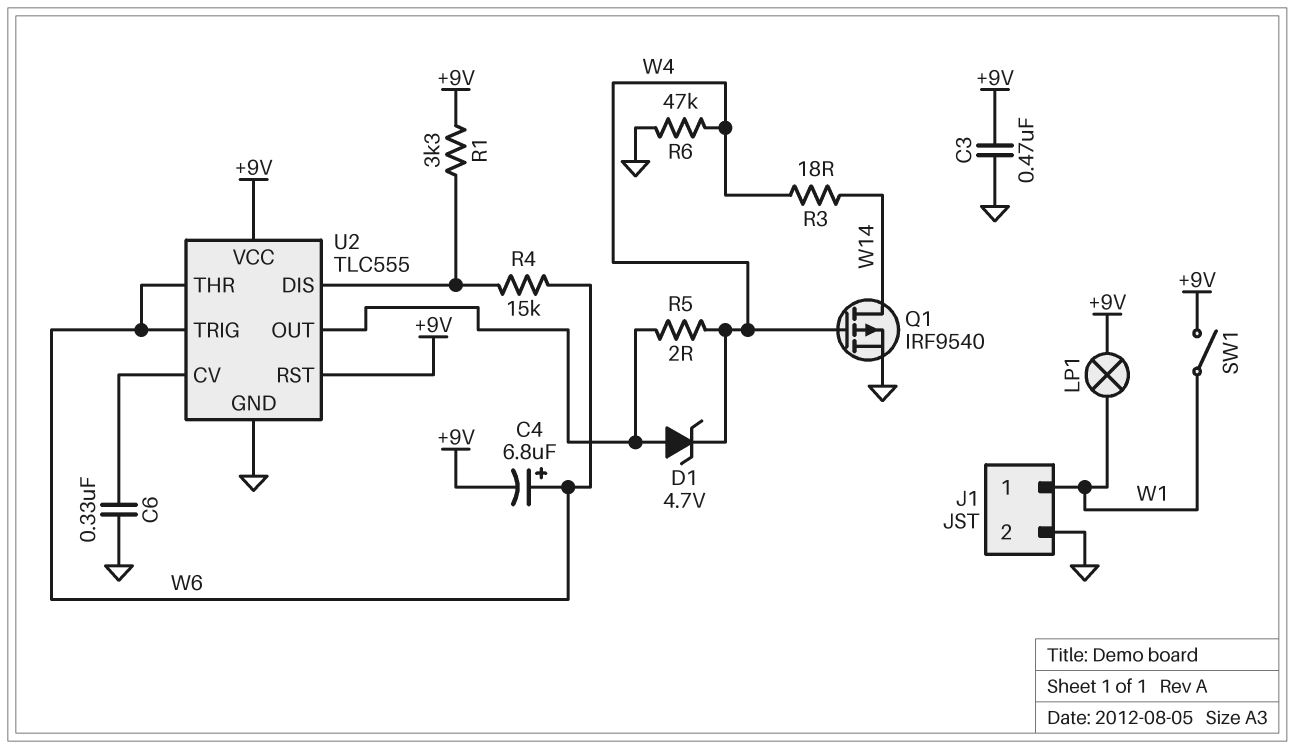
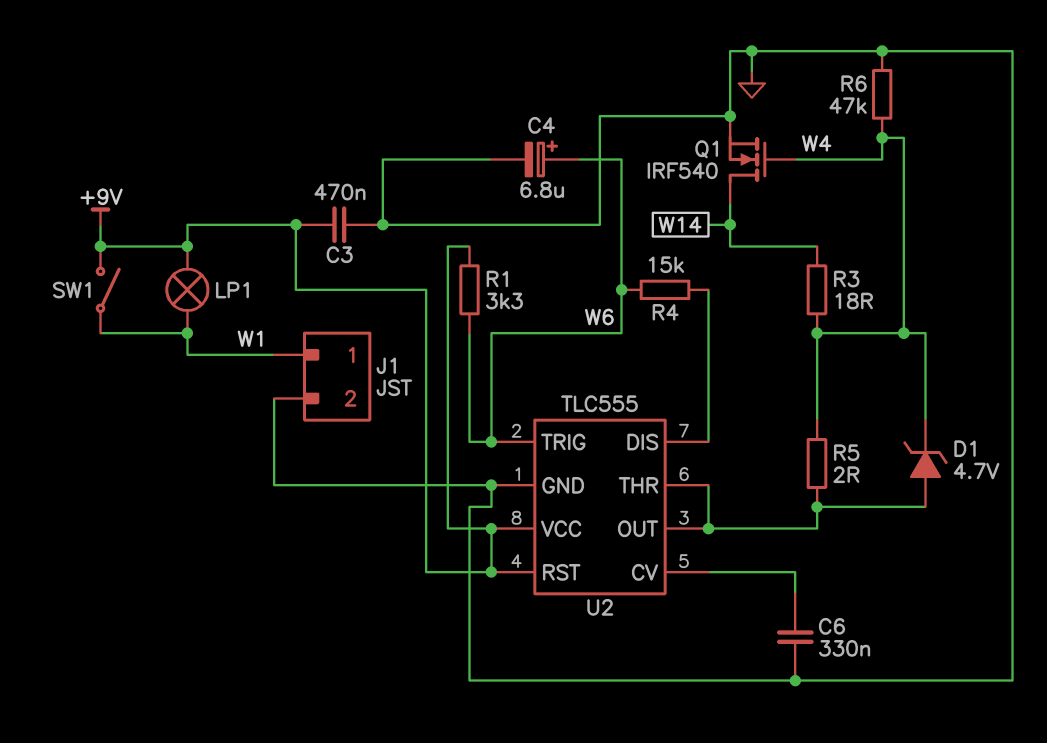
C4: 6.8uF (plus W6, minus +9V) -> 6.8uF (plus W6, minus GND)
Q1: PMOS IRF9540 (G W4, D W14, S GND) -> NMOS IRF540 (G W4, D W14, S GND)
R1: 3.3k (+9V, U2/DIS) -> 3.3k (+9V, W6)
U2 pin THR: W6 -> U2/OUT

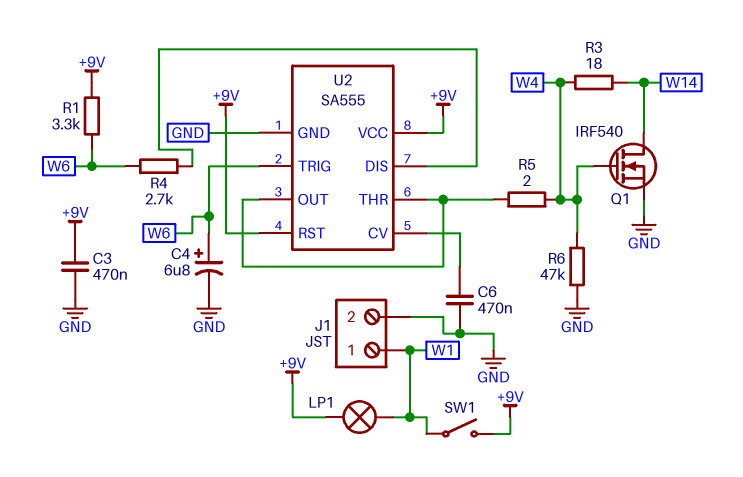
C6: 330nF (GND, U2/CV) -> 470nF (GND, U2/CV)
D1: zener 4.7V (A U2/OUT, K W4) -> none
R4: 15k (U2/DIS, W6) -> 2.7k (U2/DIS, W6)
U2: TLC555 -> SA555

